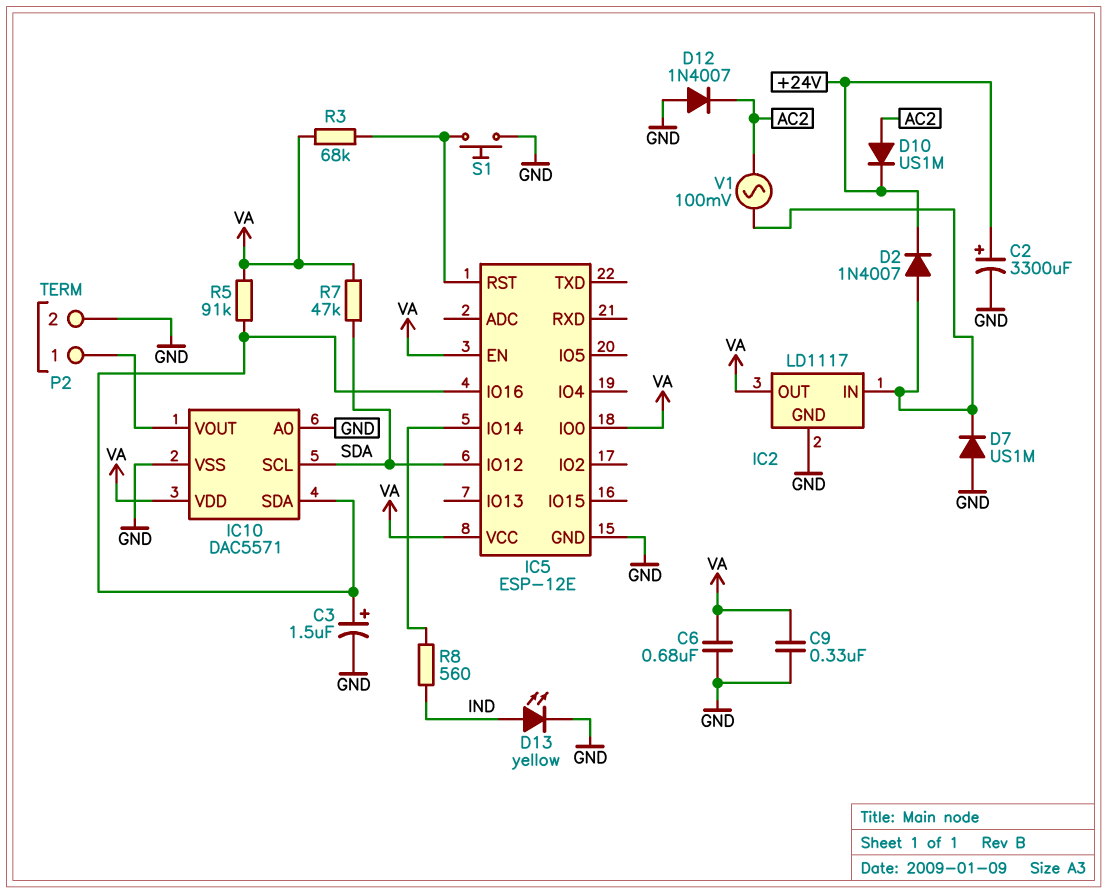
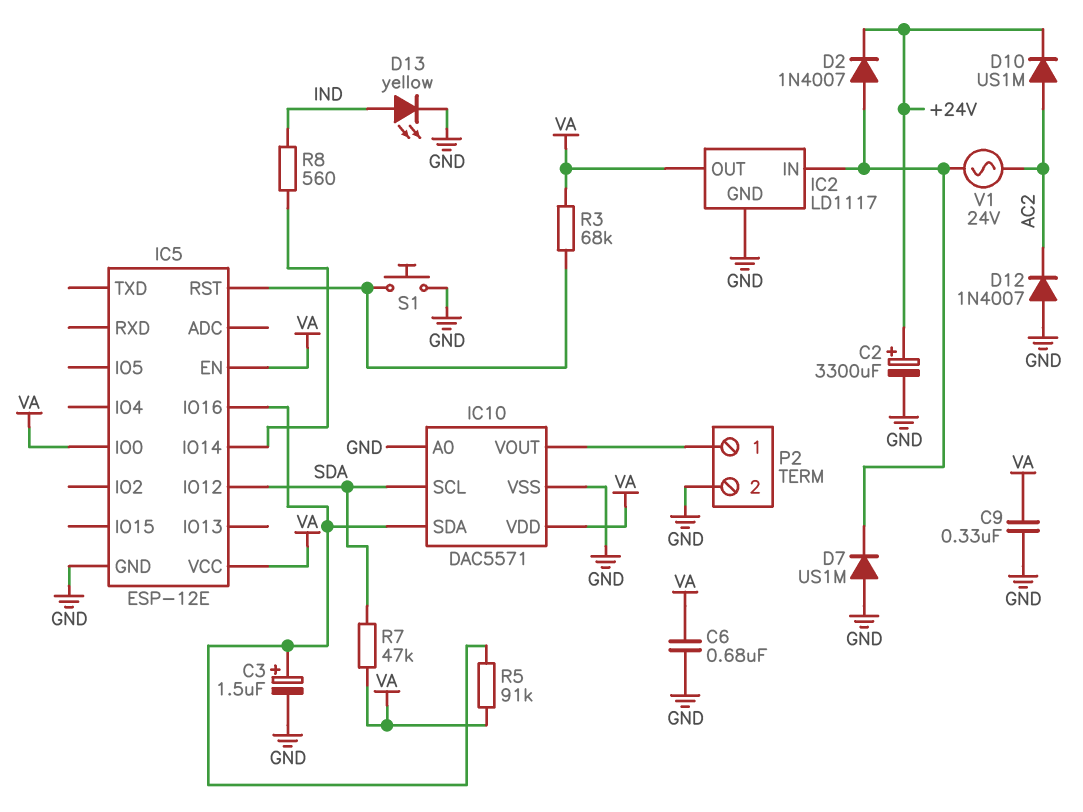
V1: AC 100mV (AC2, IC2/IN) -> AC 24V (AC2, IC2/IN)

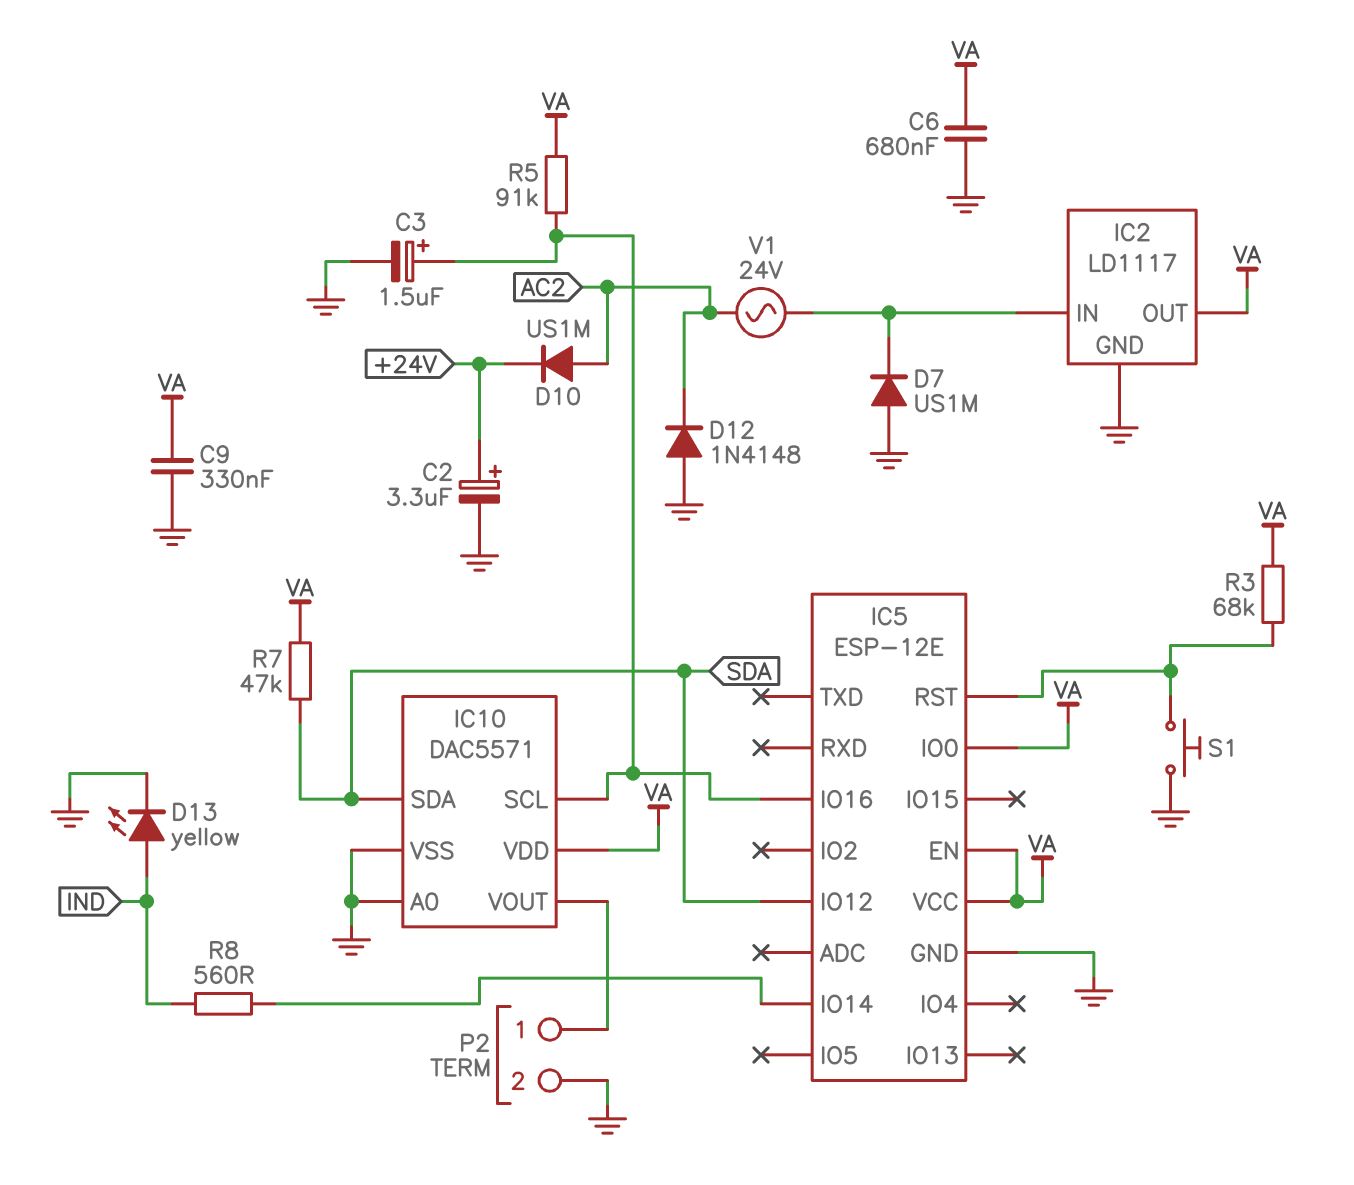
C2: 3300uF (plus +24V, minus GND) -> 3.3uF (plus +24V, minus GND)
D2: diode 1N4007 (A IC2/IN, K +24V) -> none
D12: diode 1N4007 (A GND, K AC2) -> diode 1N4148 (A GND, K AC2)
IC10 pin SCL: SDA -> IC5/IO16
IC10 pin SDA: IC5/IO16 -> SDA

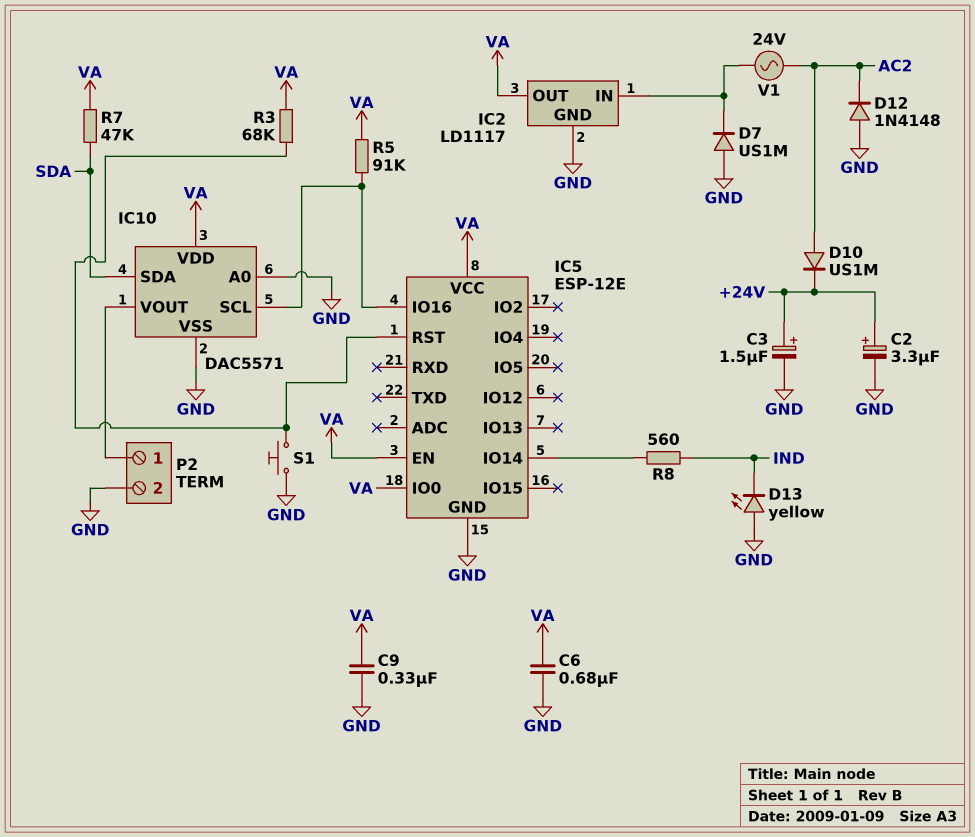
C3: 1.5uF (plus IC5/IO16, minus GND) -> 1.5uF (plus +24V, minus GND)
D13: LED yellow (A IND, K GND) -> LED yellow (A GND, K IND)
IC5 pin IO12: SDA -> none

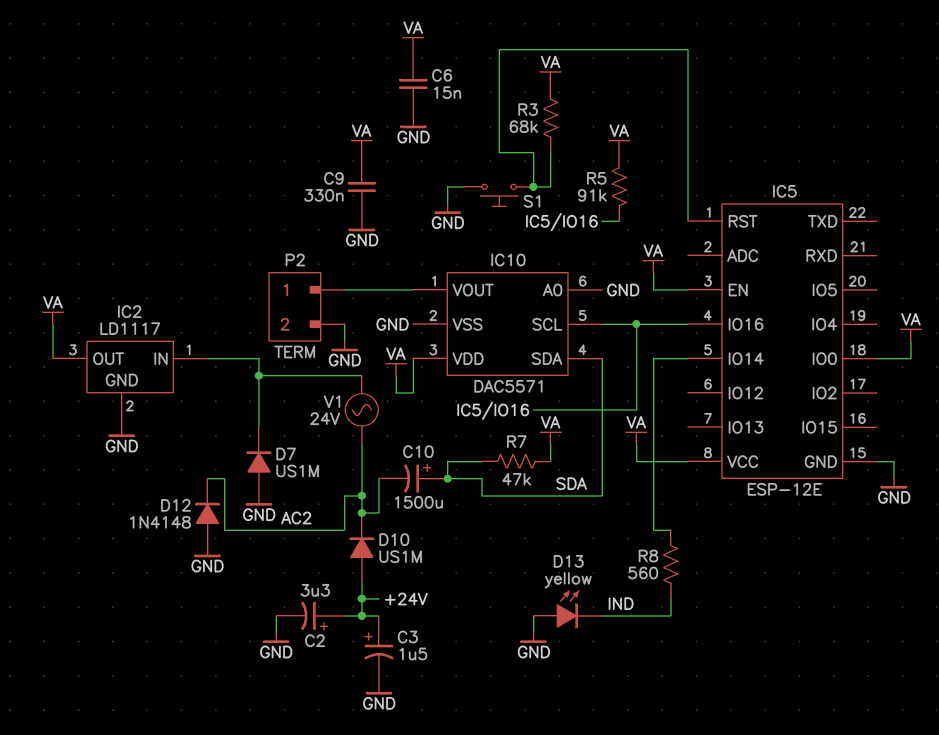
C6: 680nF (GND, VA) -> 15nF (GND, VA)
C10: none -> 1500uF (plus SDA, minus AC2)
D10: diode US1M (A AC2, K +24V) -> diode US1M (A +24V, K AC2)

